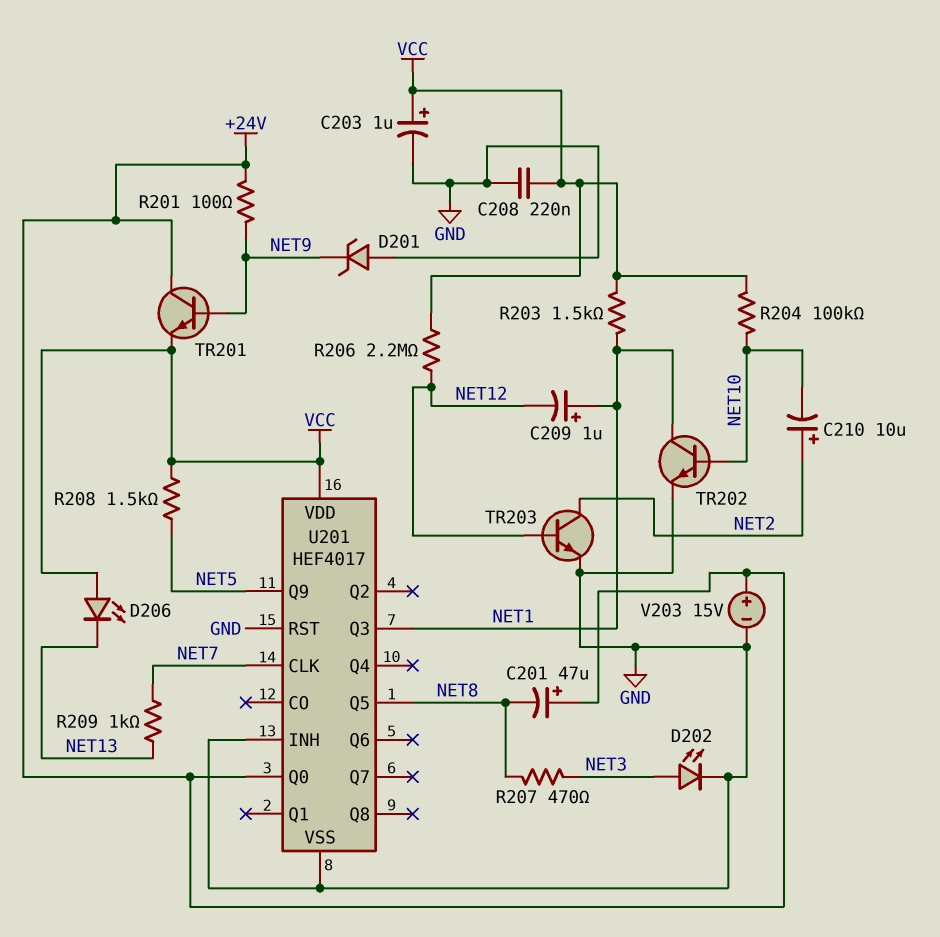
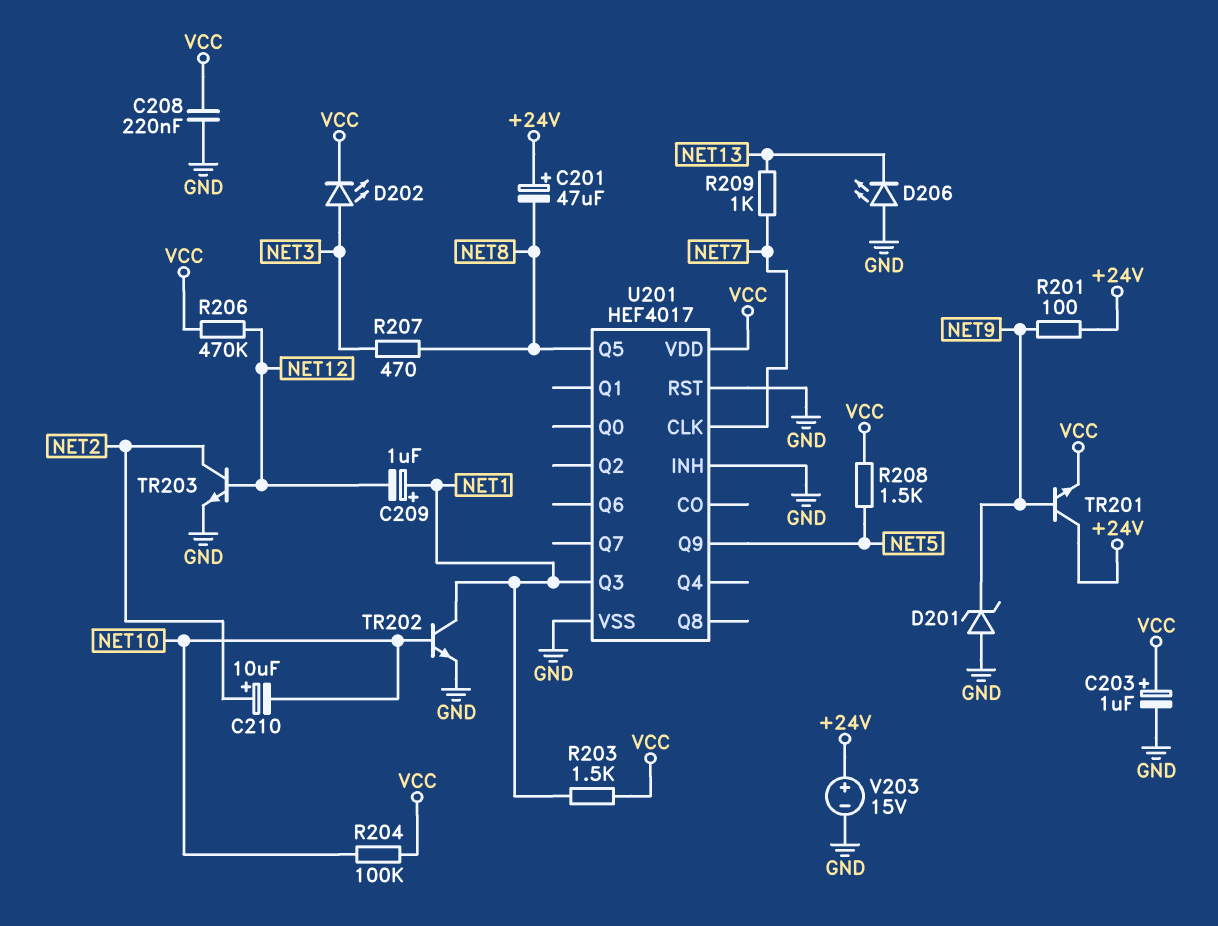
D202: LED (A NET3, K GND) -> LED (A NET3, K VCC)
D206: LED (A VCC, K NET13) -> LED (A GND, K NET13)
R206: 2.2M (NET12, VCC) -> 470k (NET12, VCC)
U201 pin Q0: +24V -> none

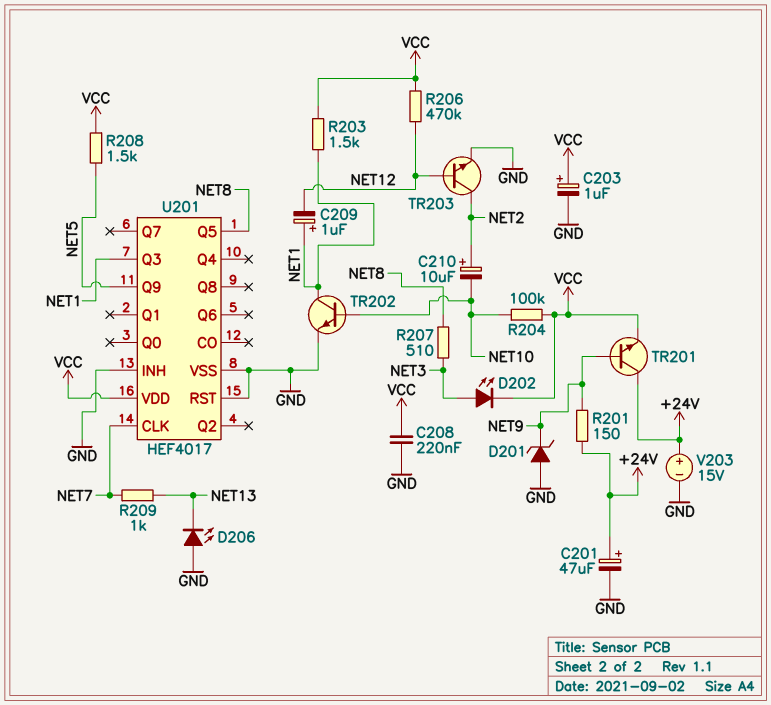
C201: 47uF (plus +24V, minus NET8) -> 47uF (plus +24V, minus GND)
R201: 100 (+24V, NET9) -> 150 (+24V, NET9)
R207: 470 (NET3, NET8) -> 510 (NET3, NET8)

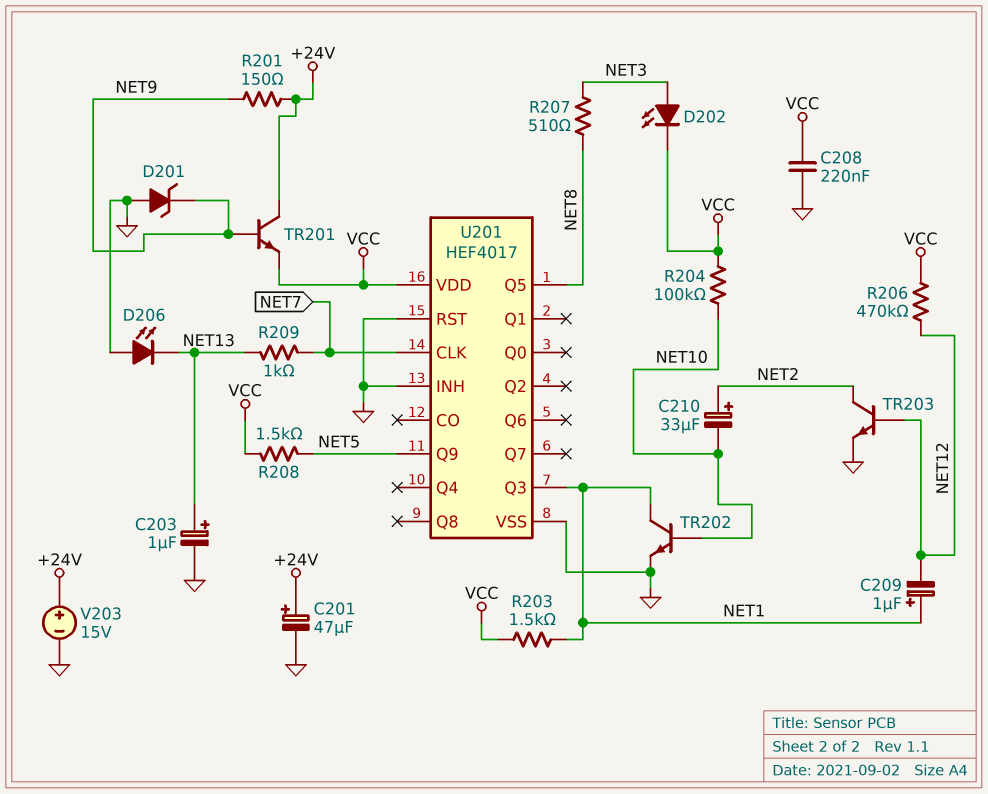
C203: 1uF (plus VCC, minus GND) -> 1uF (plus NET13, minus GND)
C210: 10uF (plus NET2, minus NET10) -> 33uF (plus NET2, minus NET10)

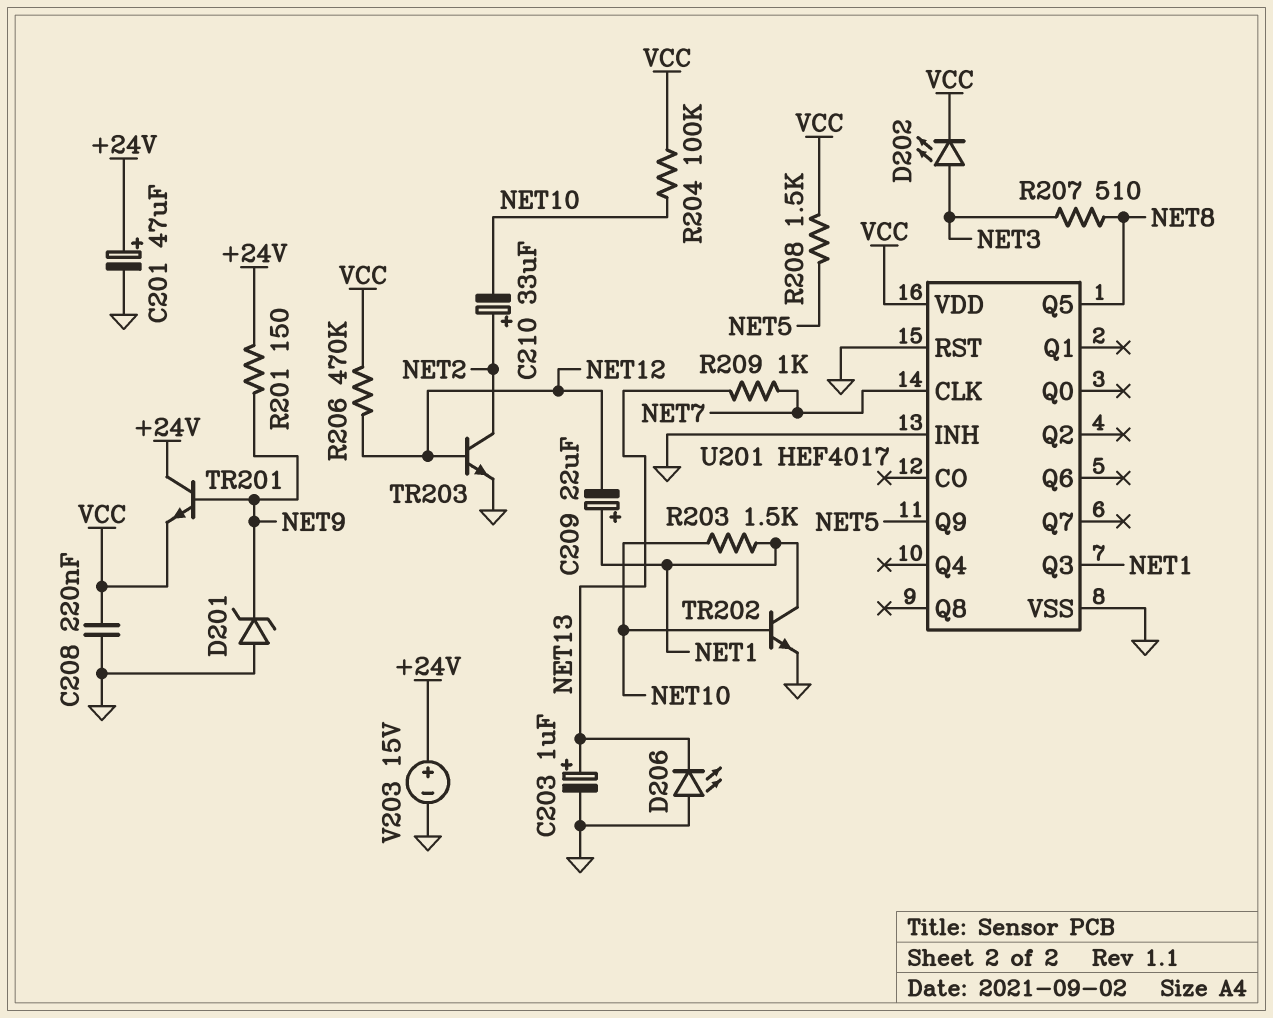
C209: 1uF (plus NET1, minus NET12) -> 22uF (plus NET1, minus NET12)
R203: 1.5k (NET1, VCC) -> 1.5k (NET1, NET10)

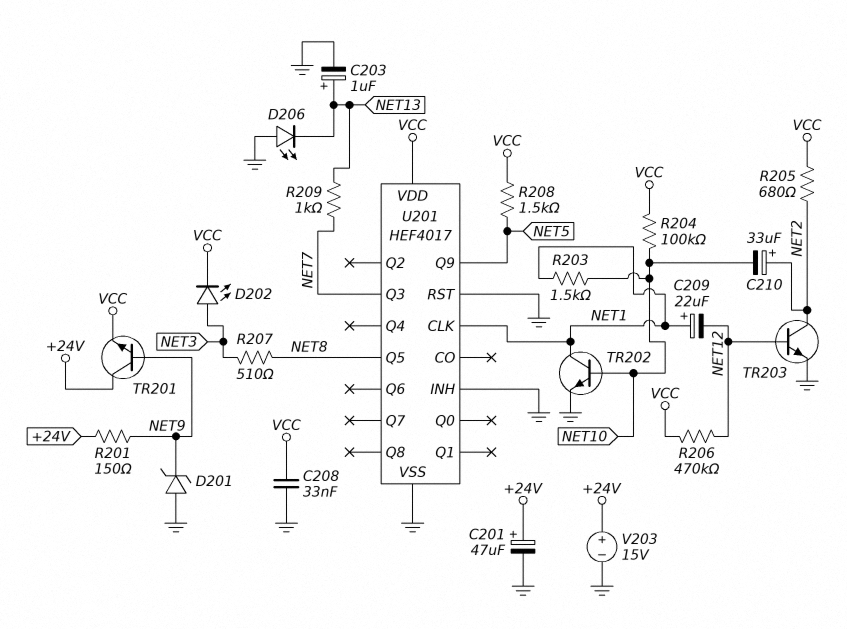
C208: 220nF (GND, VCC) -> 33nF (GND, VCC)
R205: none -> 680 (NET2, VCC)
U201 pin CLK: NET7 -> NET1
U201 pin Q3: NET1 -> NET7

